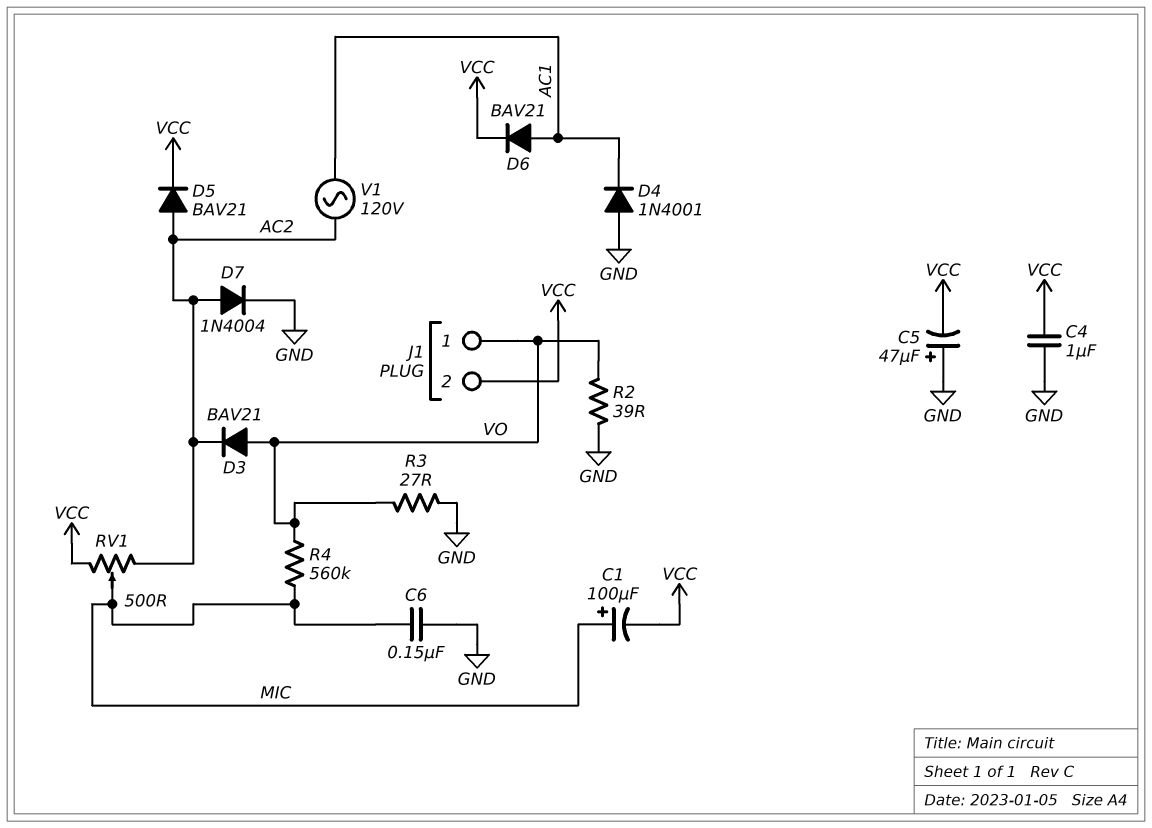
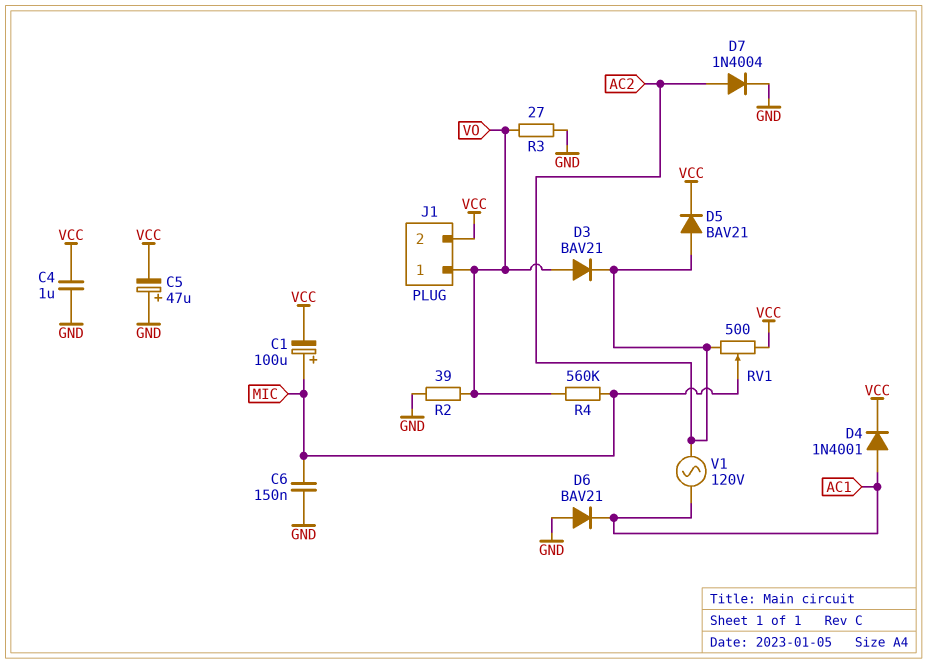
D4: diode 1N4001 (A GND, K AC1) -> diode 1N4001 (A AC1, K VCC)
D6: diode BAV21 (A AC1, K VCC) -> diode BAV21 (A GND, K AC1)

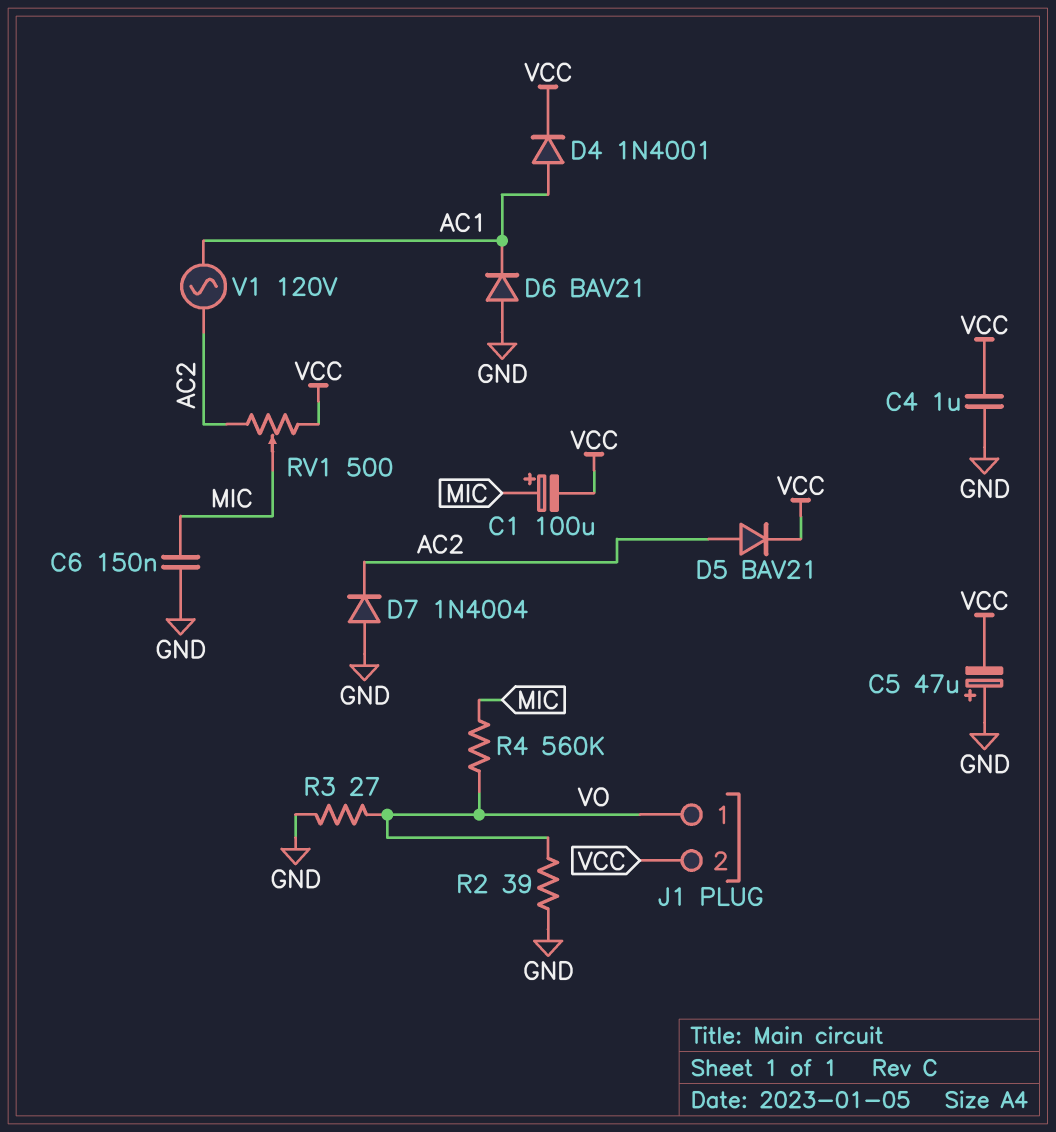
D3: diode BAV21 (A VO, K AC2) -> none
D7: diode 1N4004 (A AC2, K GND) -> diode 1N4004 (A GND, K AC2)

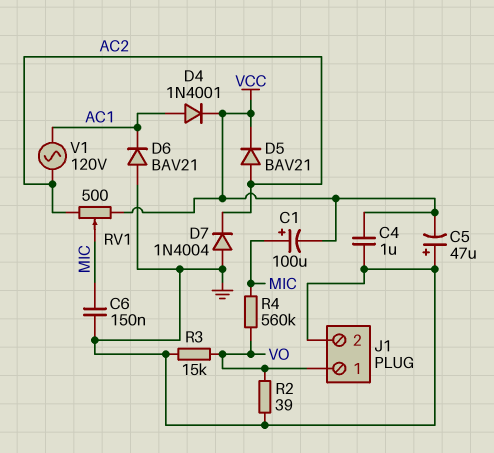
J1 pin 2: VCC -> GND
R3: 27 (GND, VO) -> 15k (GND, VO)

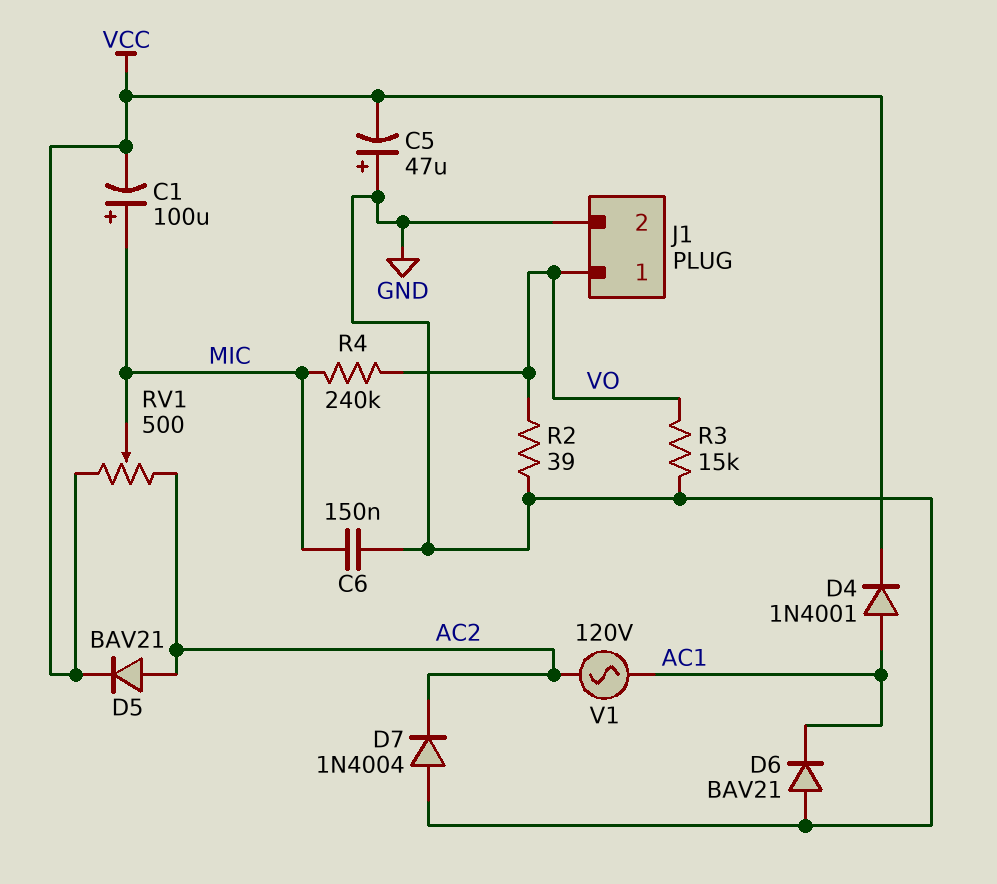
C4: 1uF (GND, VCC) -> none
R4: 560k (MIC, VO) -> 240k (MIC, VO)

